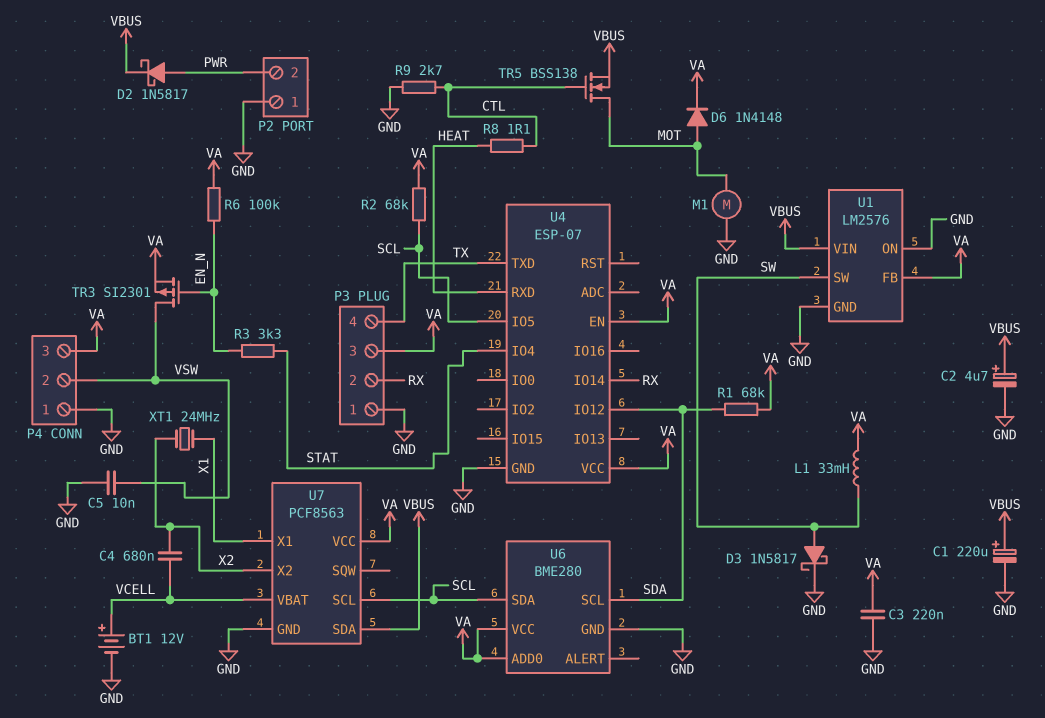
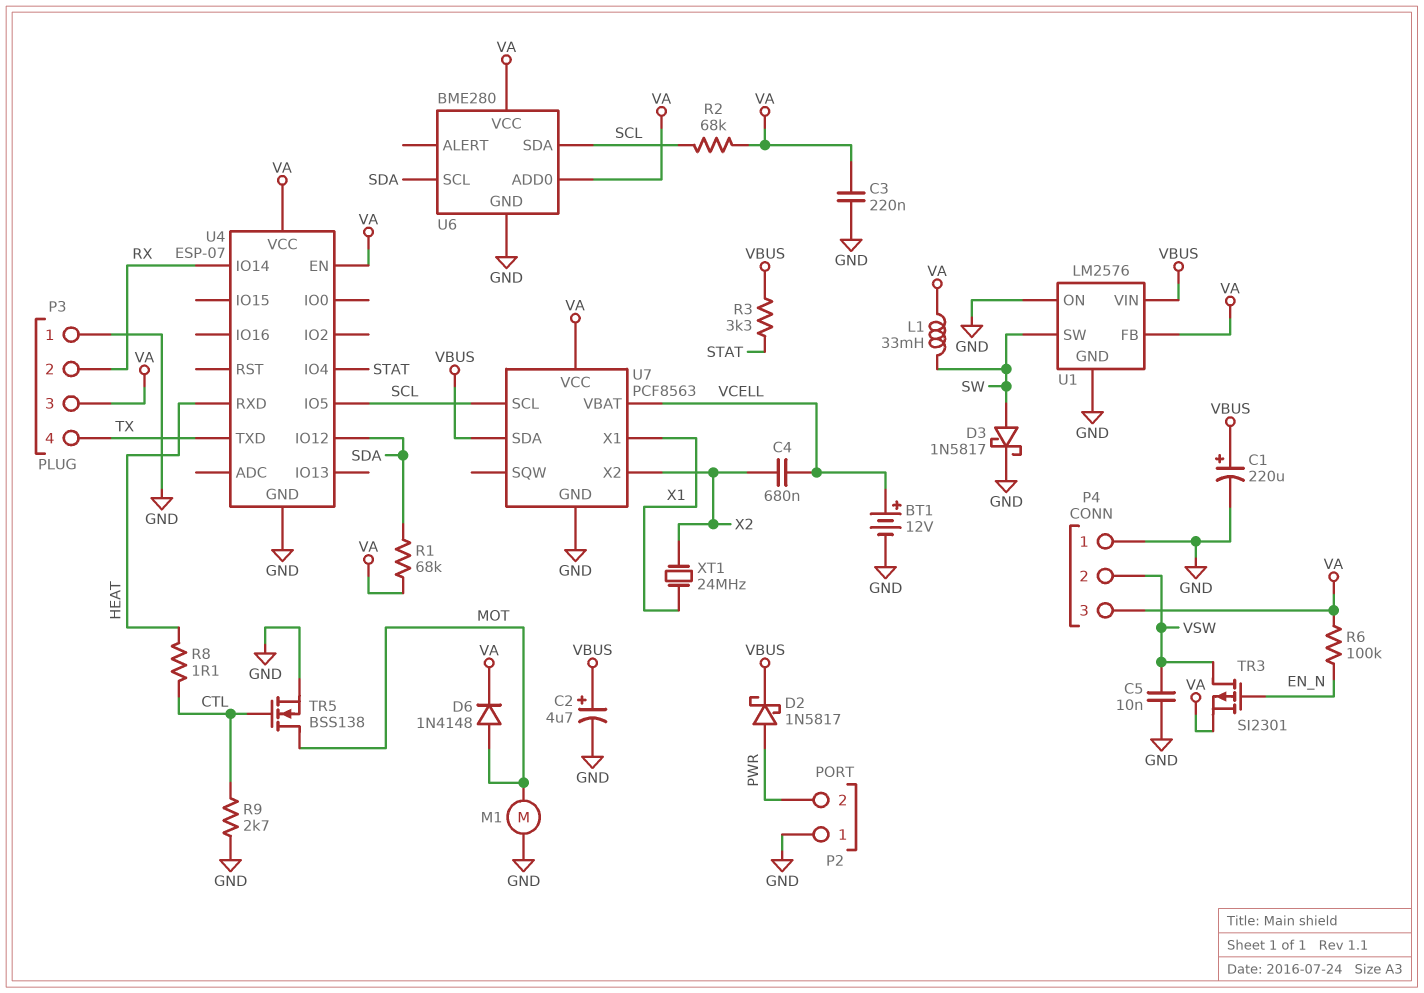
R3: 3.3k (EN_N, STAT) -> 3.3k (STAT, VBUS)
TR5: NMOS BSS138 (G CTL, D MOT, S VBUS) -> NMOS BSS138 (G CTL, D MOT, S GND)

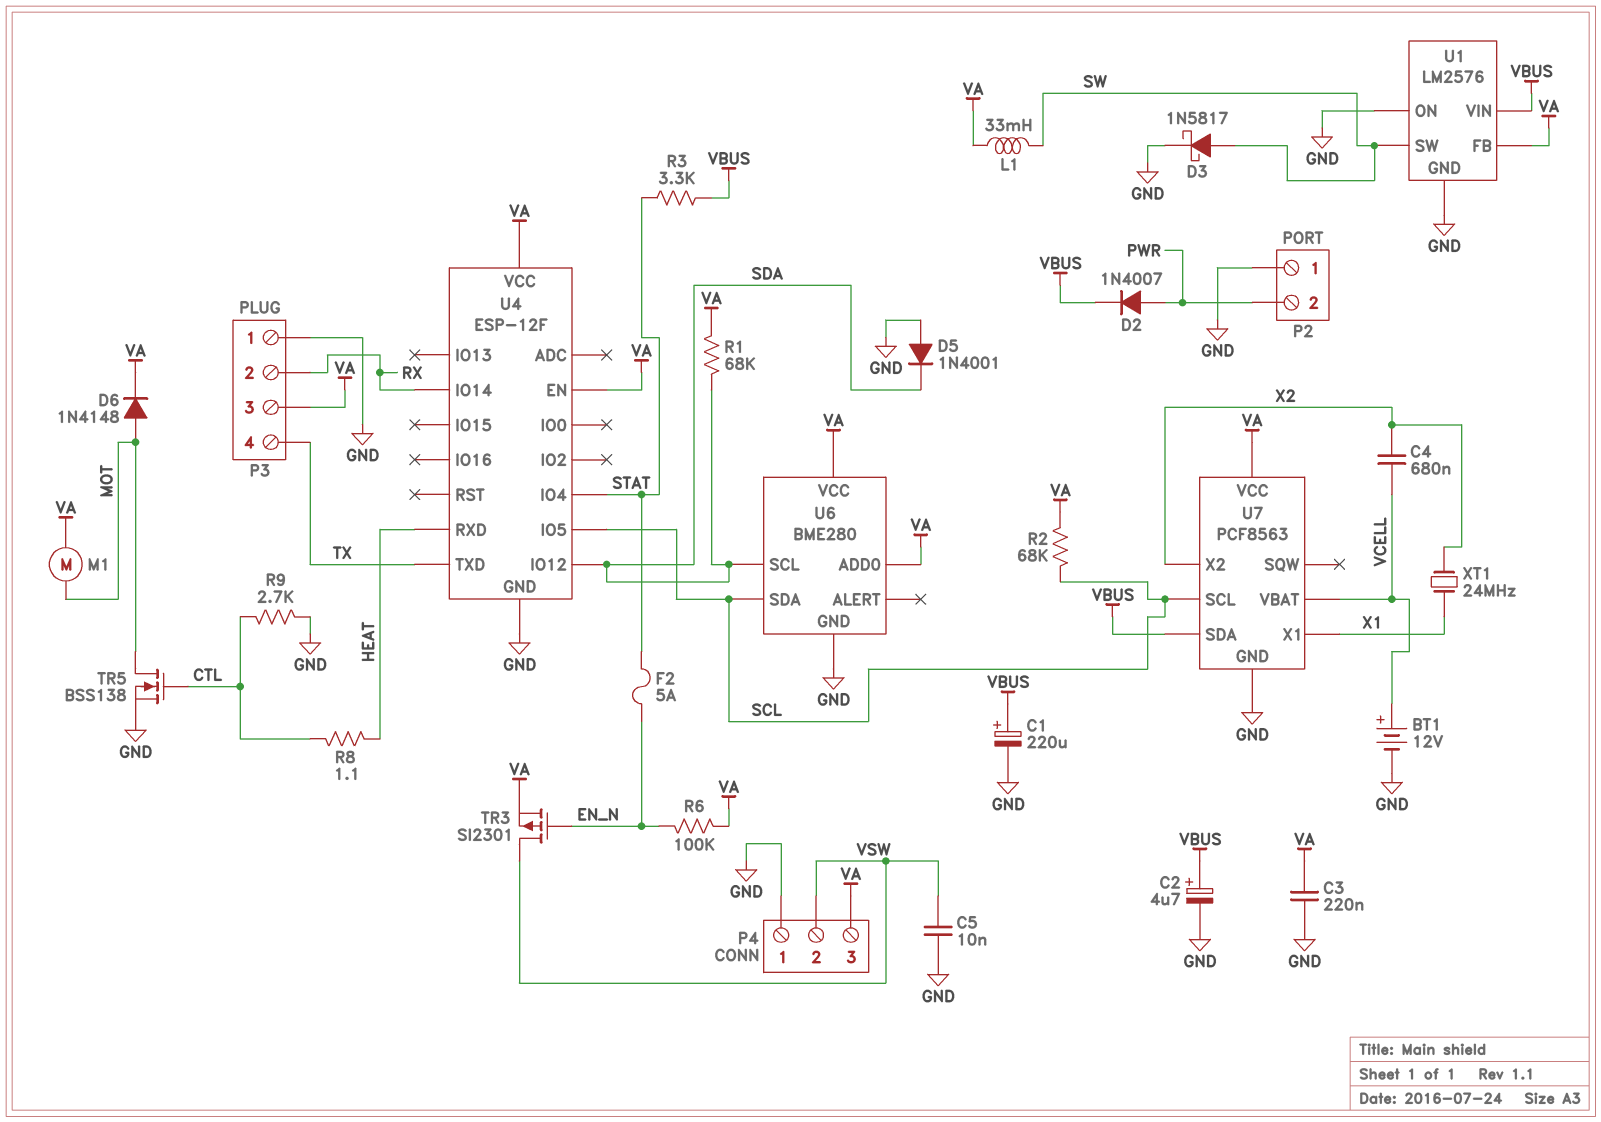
D2: schottky 1N5817 (A PWR, K VBUS) -> diode 1N4007 (A PWR, K VBUS)
D5: none -> diode 1N4001 (A GND, K SDA)
F2: none -> 5A (EN_N, STAT)
M1: motor (GND, MOT) -> motor (MOT, VA)
U4: ESP-07 -> ESP-12F

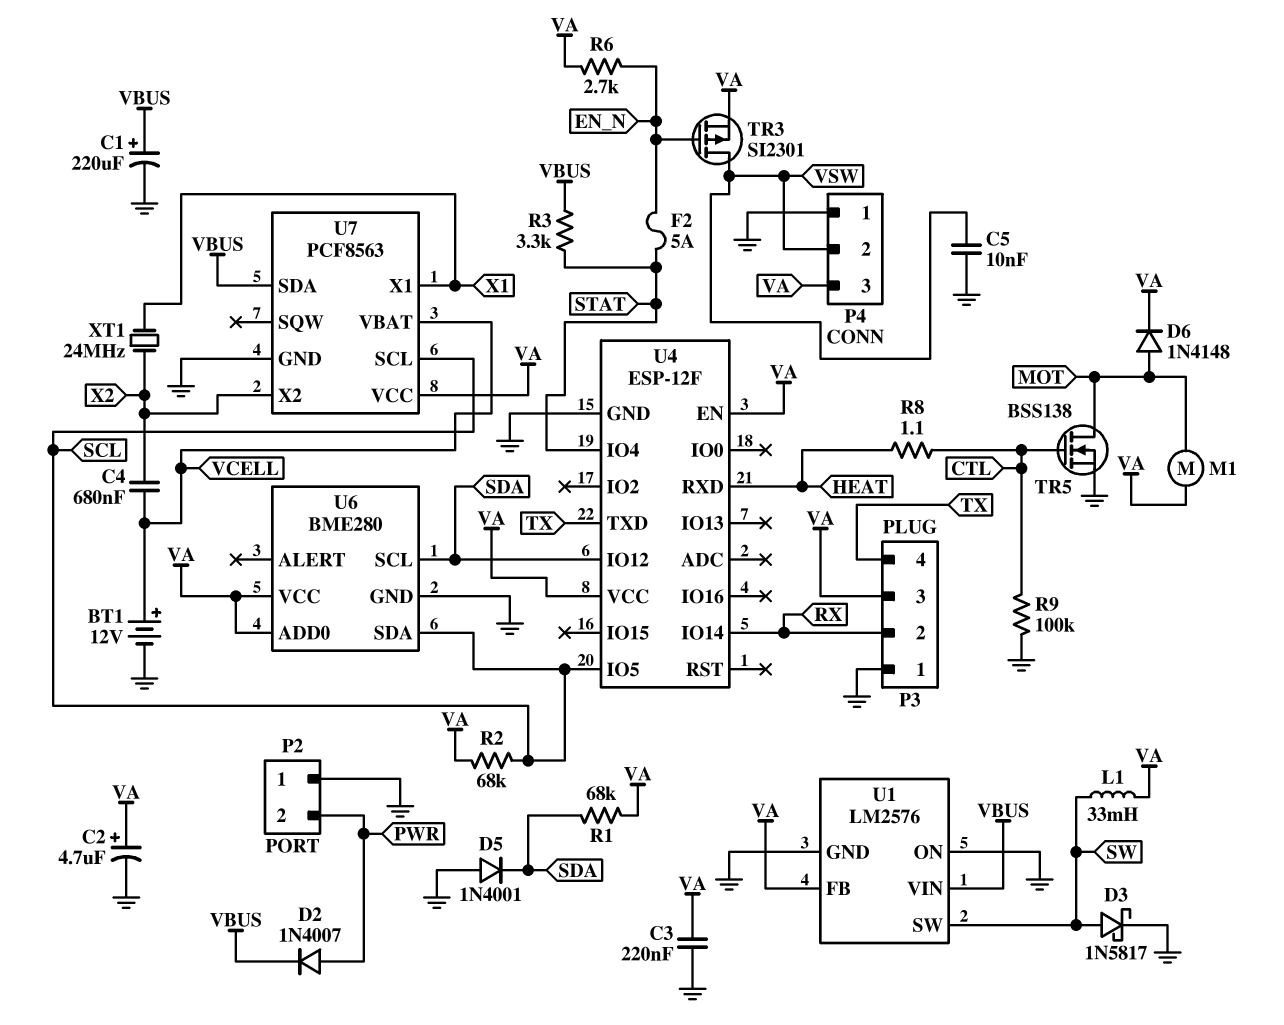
C2: 4.7uF (plus VBUS, minus GND) -> 4.7uF (plus VA, minus GND)
R6: 100k (EN_N, VA) -> 2.7k (EN_N, VA)
R9: 2.7k (CTL, GND) -> 100k (CTL, GND)

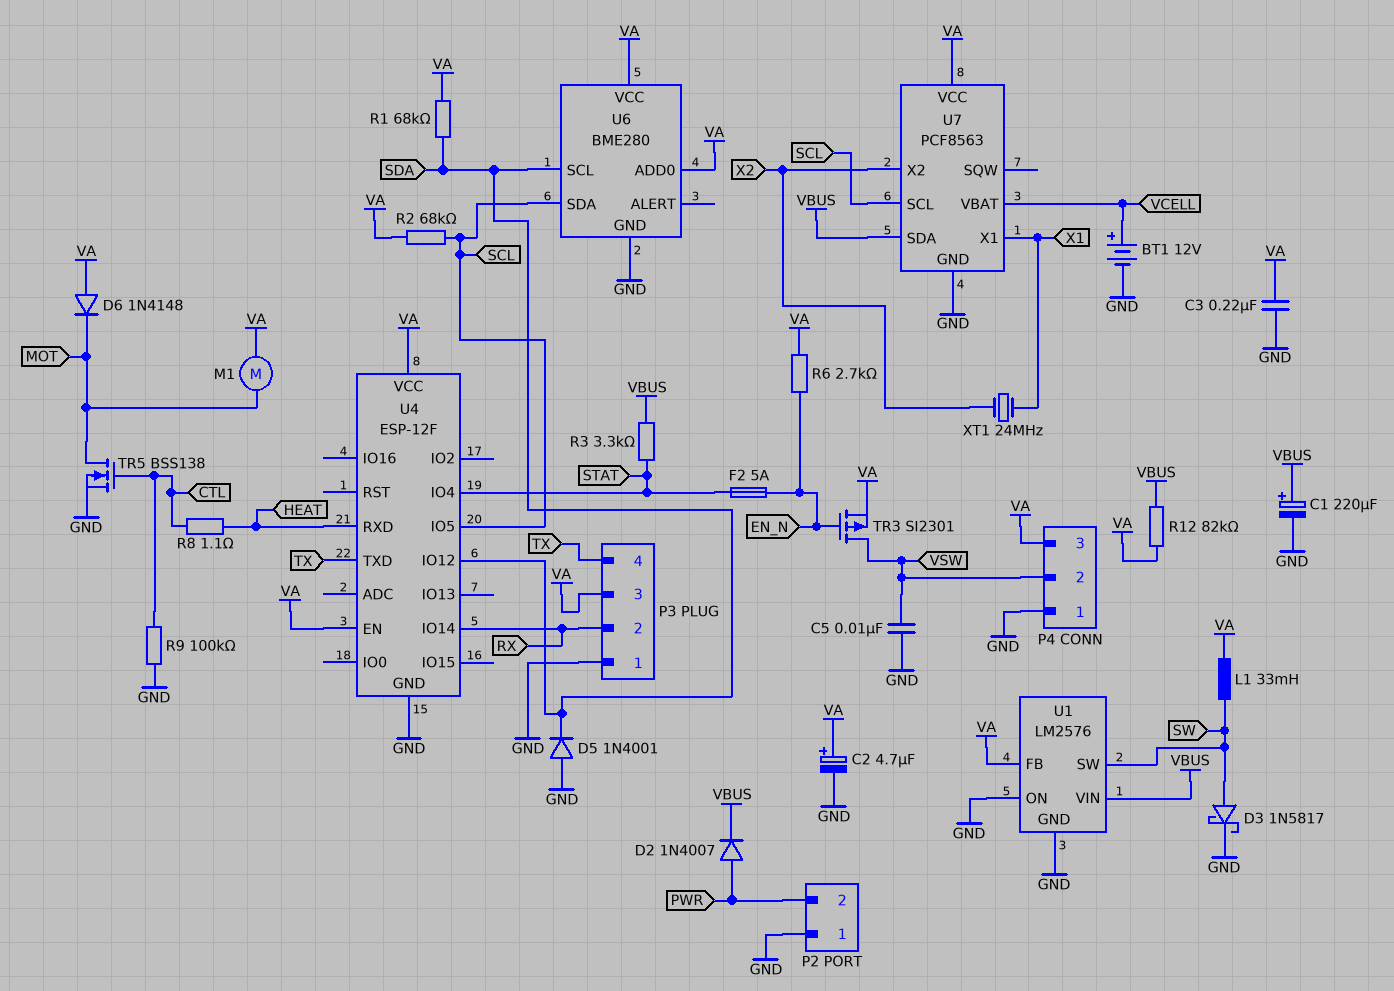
C4: 680nF (VCELL, X2) -> none
D6: diode 1N4148 (A MOT, K VA) -> diode 1N4148 (A VA, K MOT)
R12: none -> 82k (VA, VBUS)

